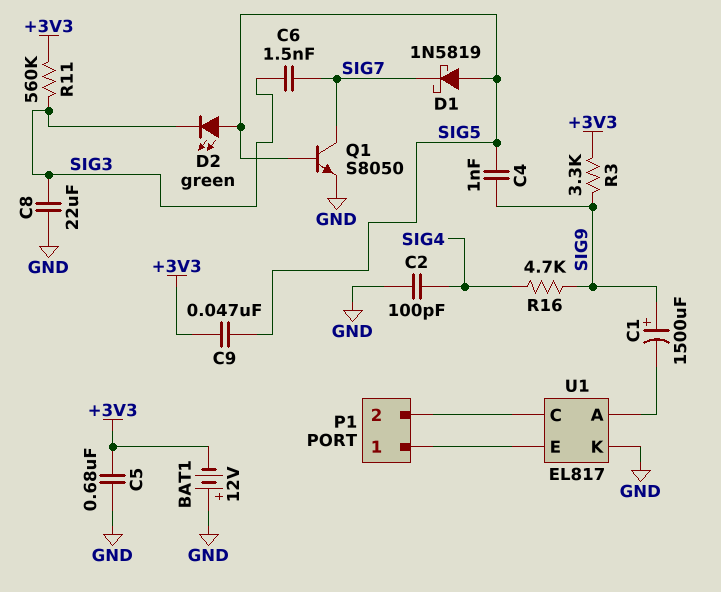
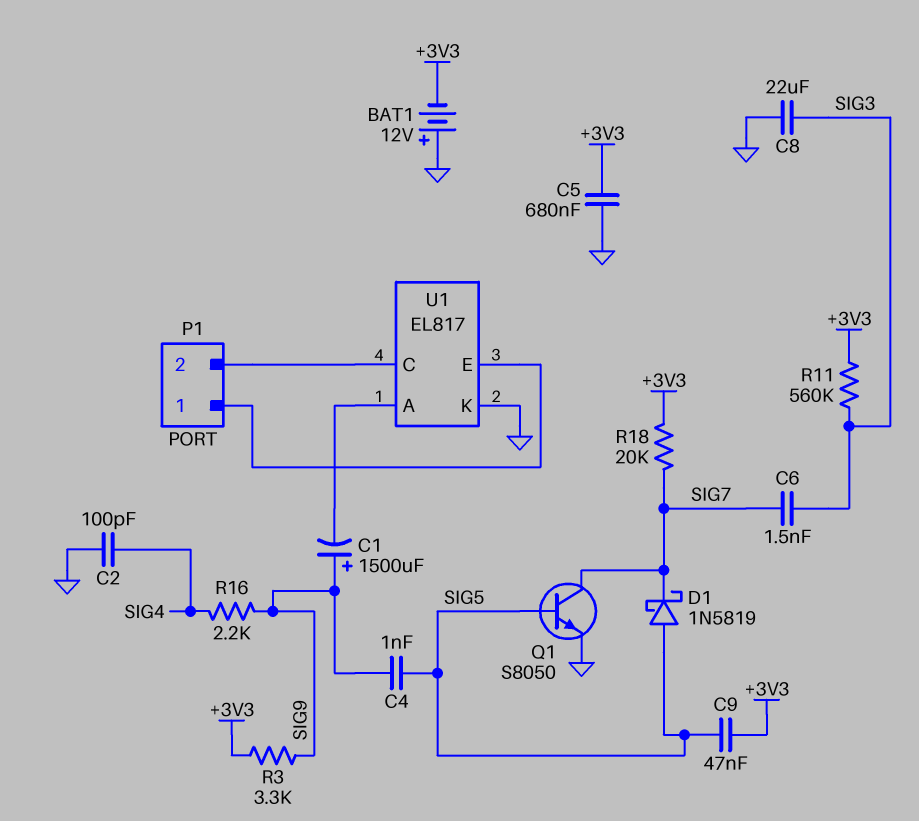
D2: LED green (A SIG5, K SIG3) -> none
R16: 4.7k (SIG4, SIG9) -> 2.2k (SIG4, SIG9)
R18: none -> 20k (+3V3, SIG7)

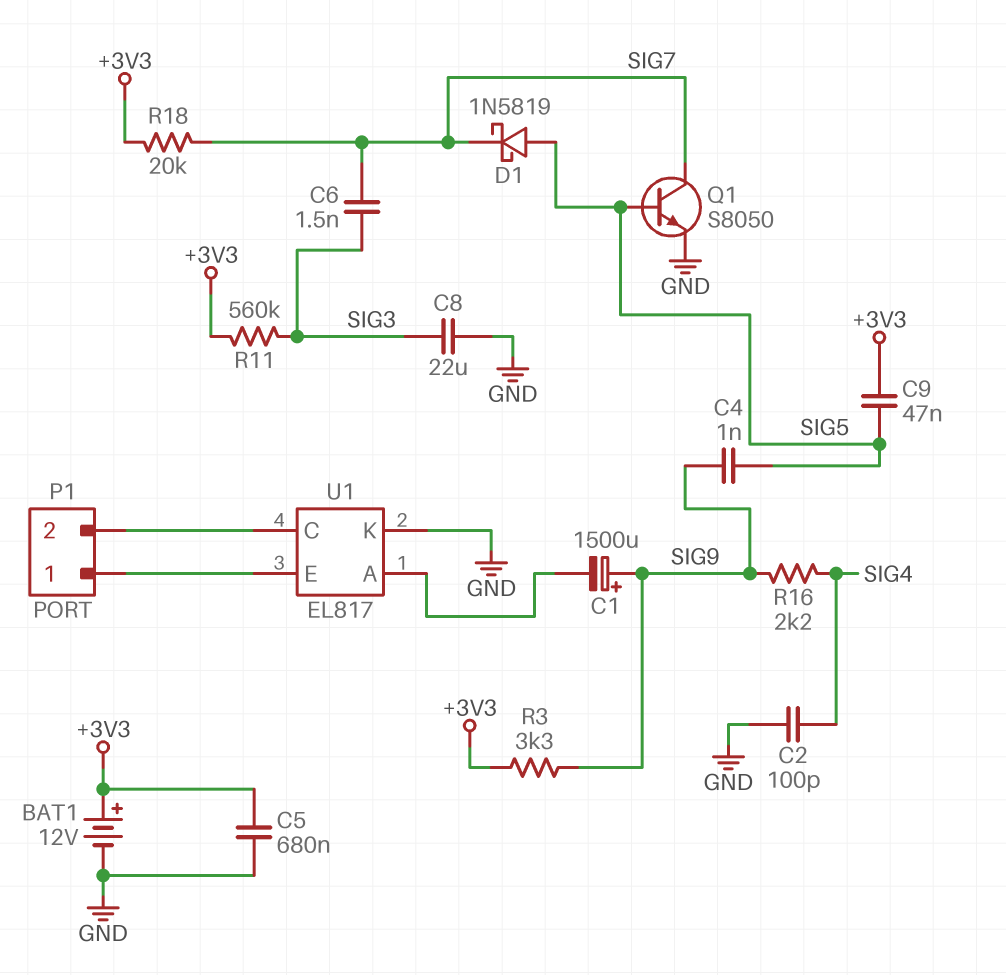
BAT1: 12V (plus GND, minus +3V3) -> 12V (plus +3V3, minus GND)

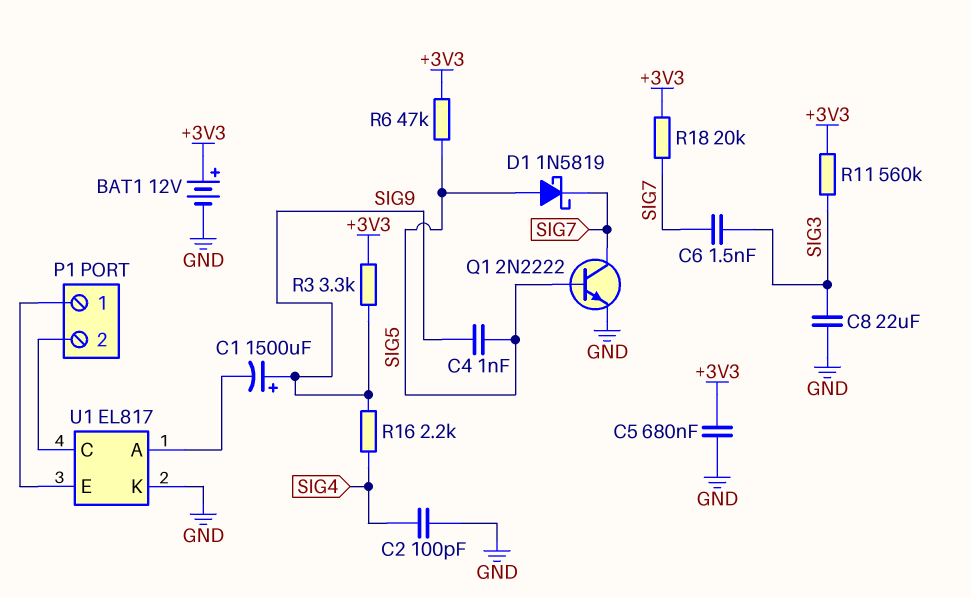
C9: 47nF (+3V3, SIG5) -> none
Q1: NPN S8050 (B SIG5, C SIG7, E GND) -> NPN 2N2222 (B SIG5, C SIG7, E GND)
R6: none -> 47k (+3V3, SIG5)

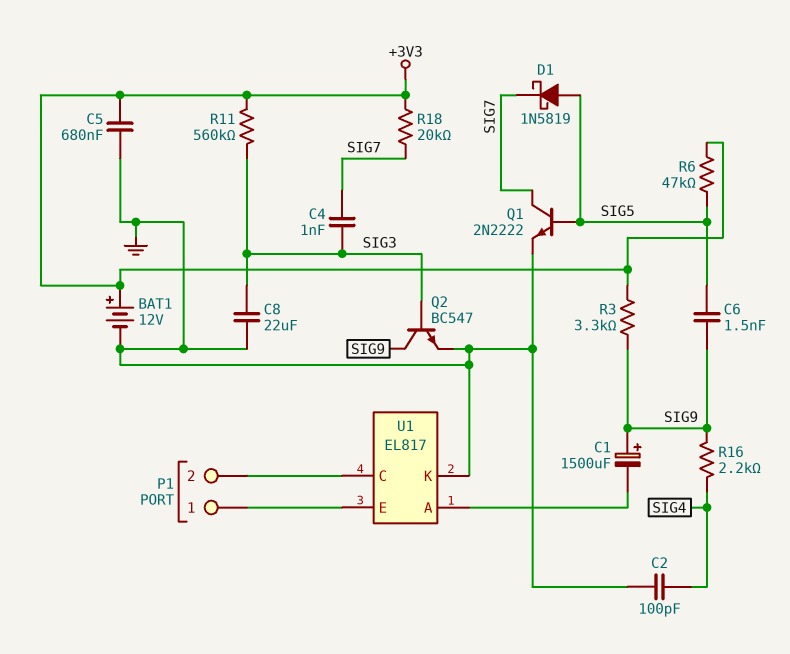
C4: 1nF (SIG5, SIG9) -> 1nF (SIG3, SIG7)
C6: 1.5nF (SIG3, SIG7) -> 1.5nF (SIG5, SIG9)
Q2: none -> NPN BC547 (B SIG3, C SIG9, E GND)

